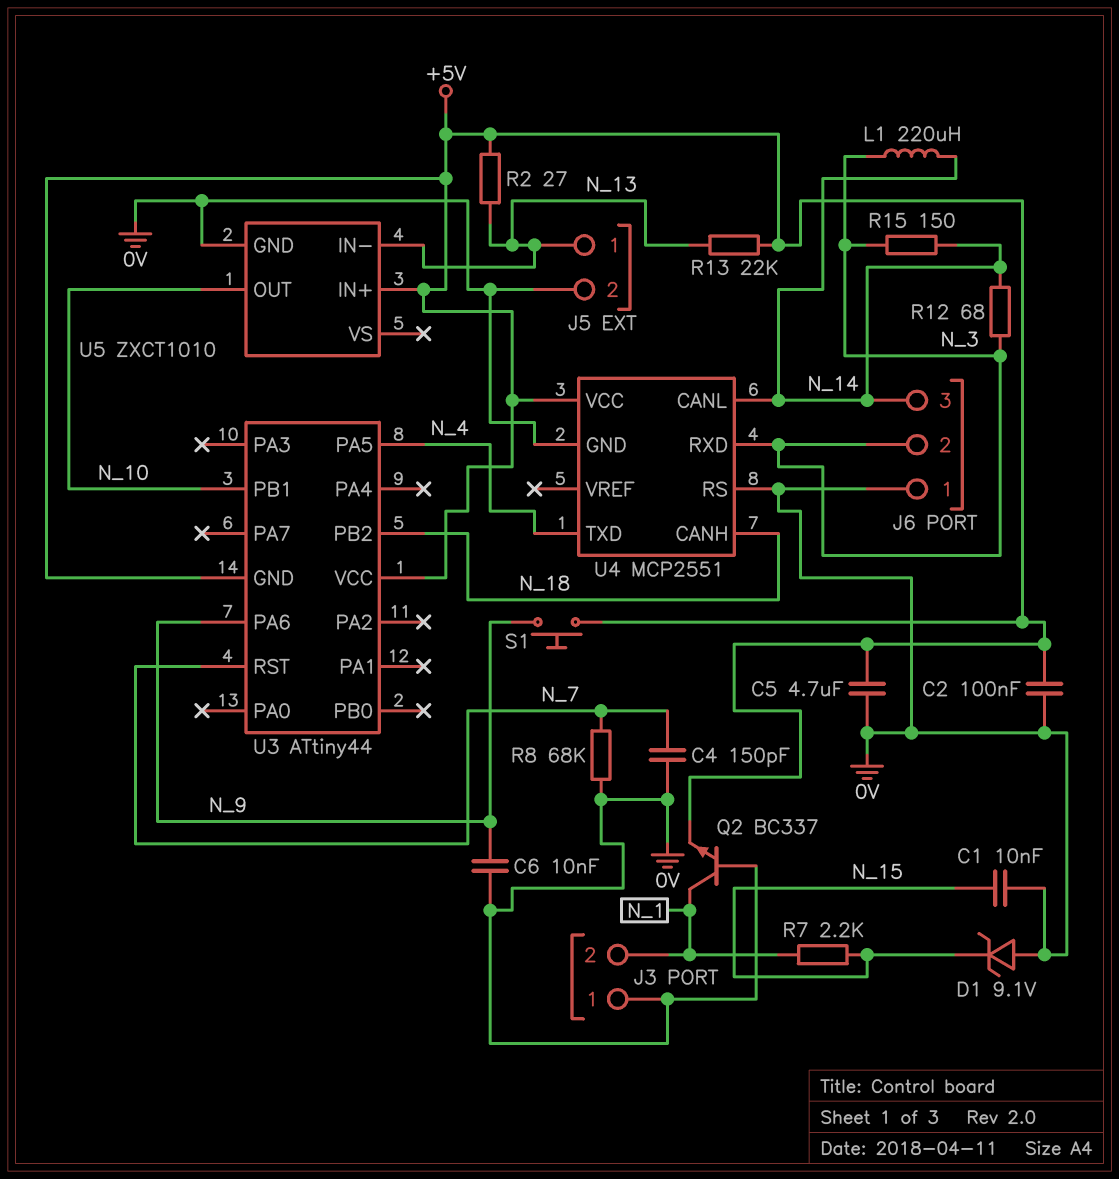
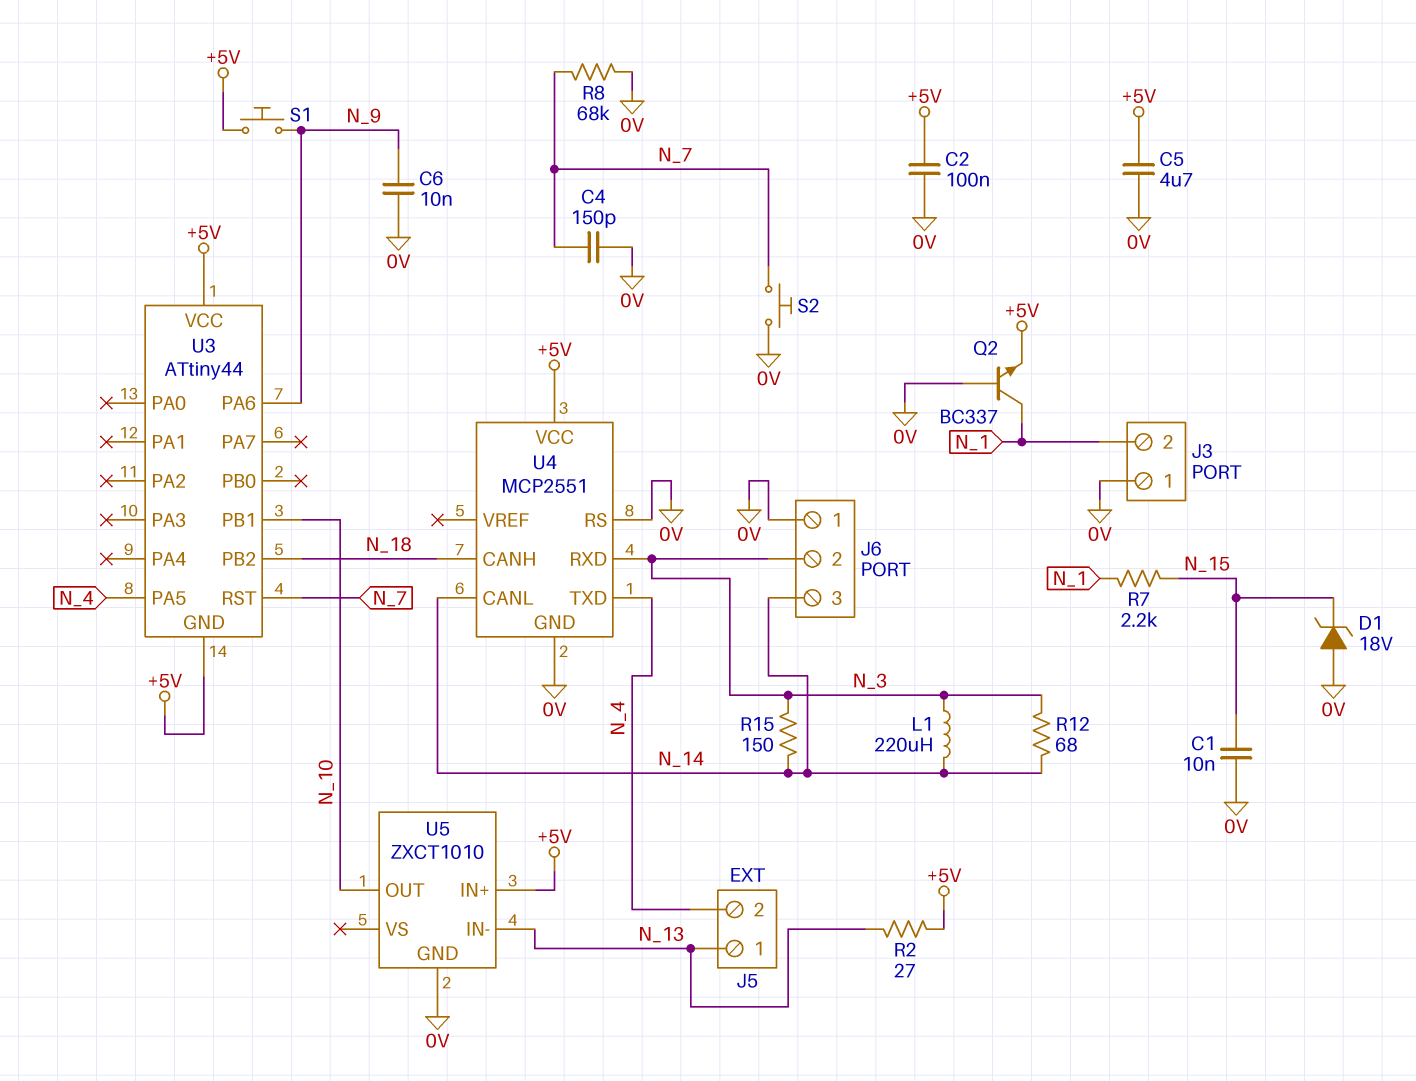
D1: zener 9.1V (A 0V, K N_15) -> zener 18V (A 0V, K N_15)
J5 pin 2: 0V -> N_4
R13: 22k (+5V, N_13) -> none
S2: none -> button (0V, N_7)

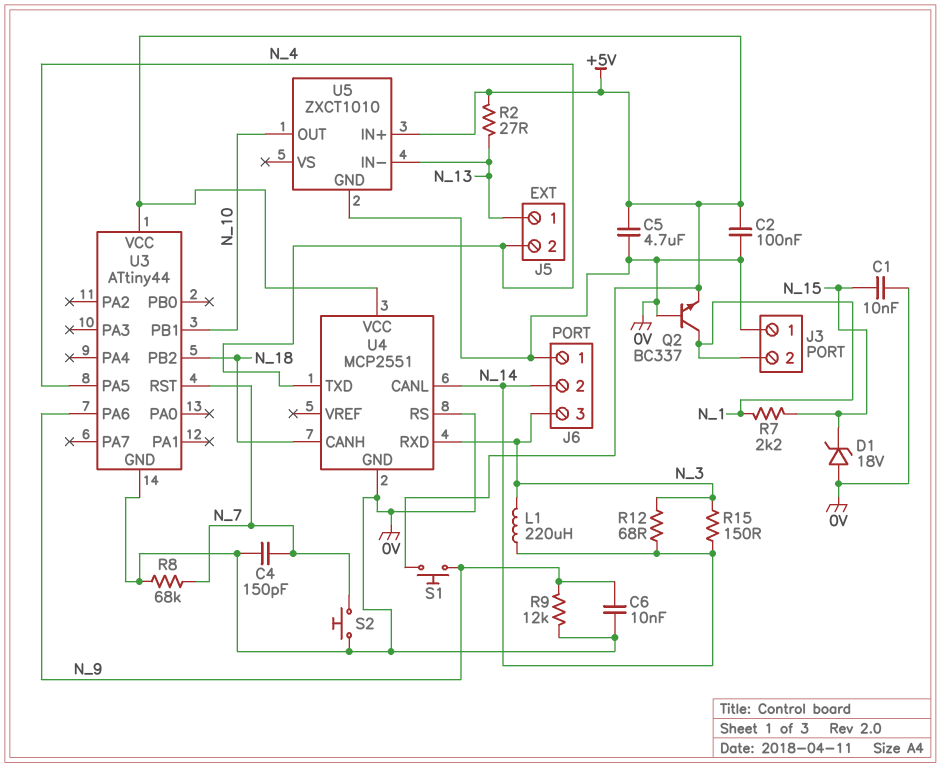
J6 pin 2: N_3 -> N_14
J6 pin 3: N_14 -> N_3
R9: none -> 12k (0V, N_9)
U3 pin GND: +5V -> 0V

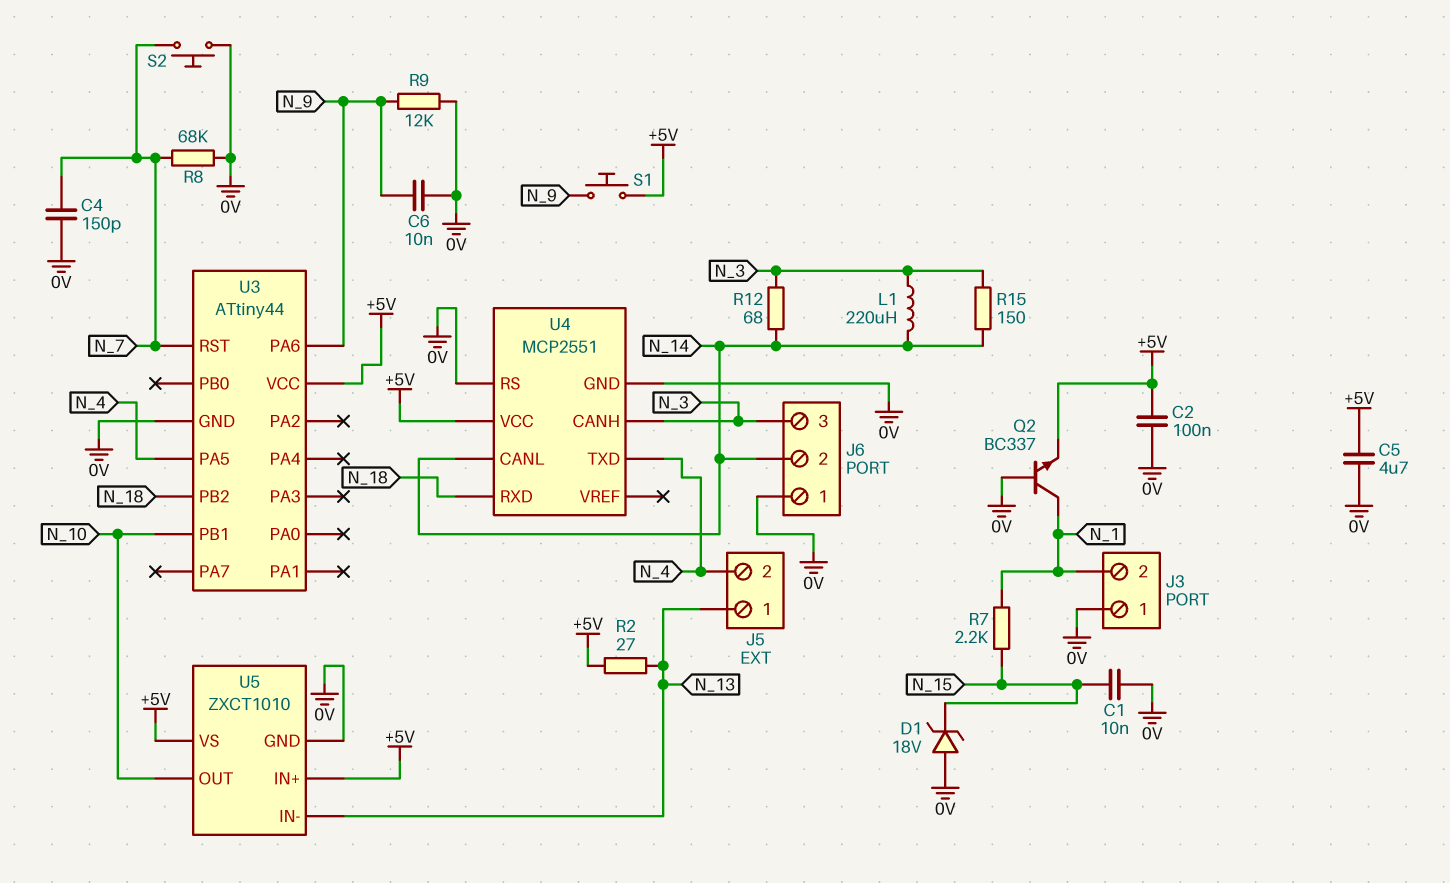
U4 pin CANH: N_18 -> N_3
U4 pin RXD: N_3 -> N_18
U5 pin VS: none -> +5V

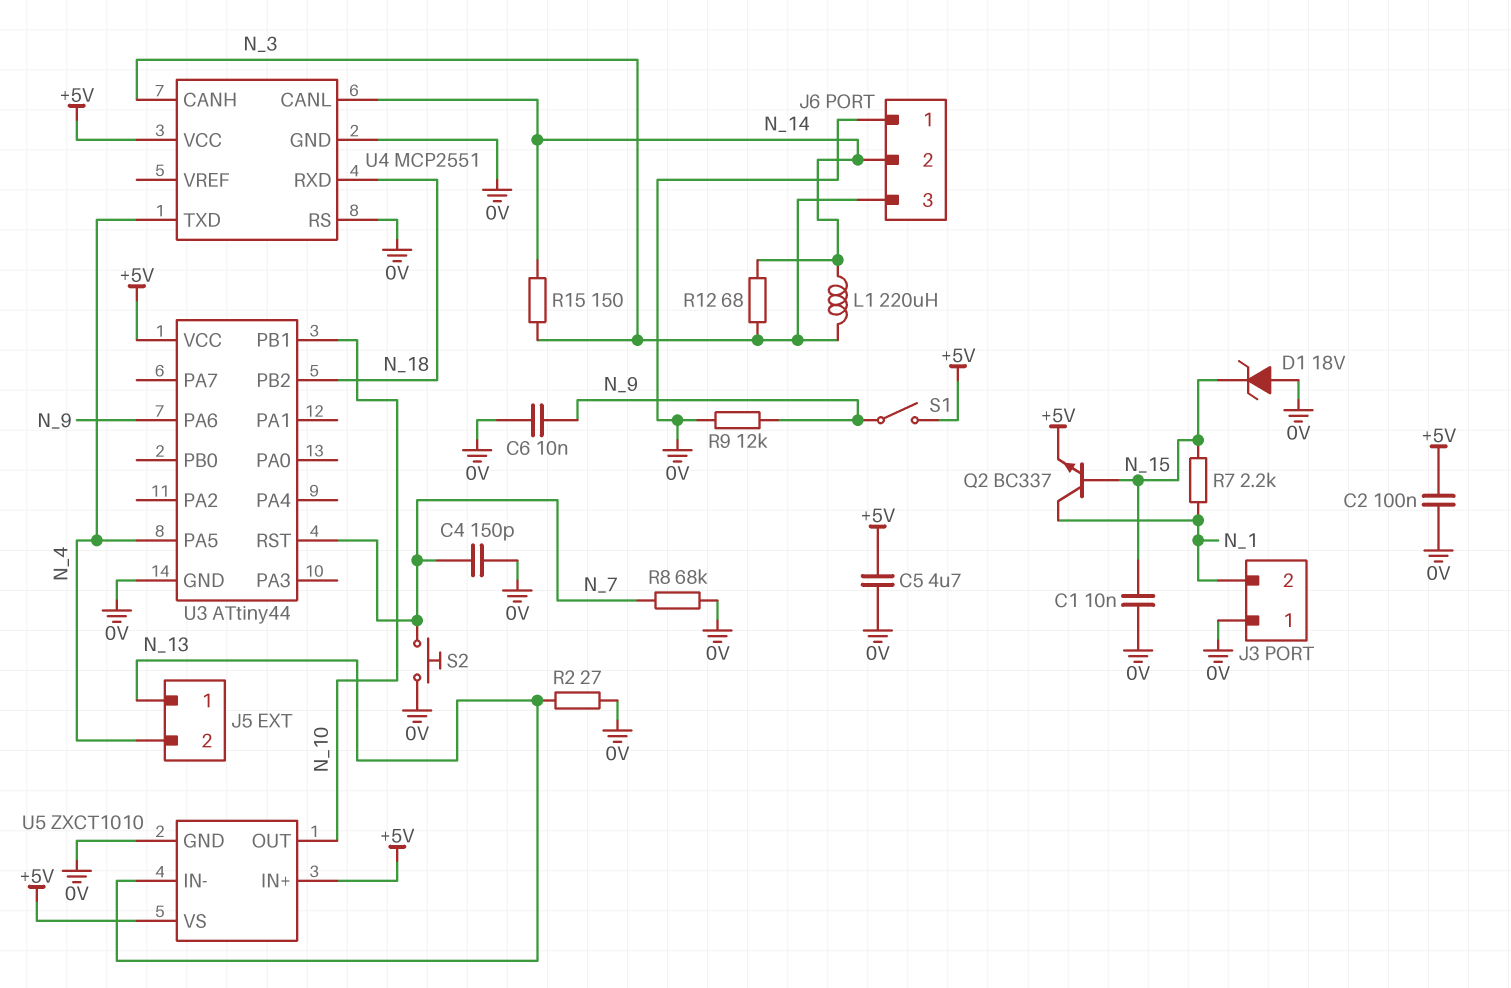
Q2: NPN BC337 (B 0V, C N_1, E +5V) -> NPN BC337 (B N_15, C N_1, E +5V)
R2: 27 (+5V, N_13) -> 27 (0V, N_13)
S1: button (+5V, N_9) -> switch (+5V, N_9)

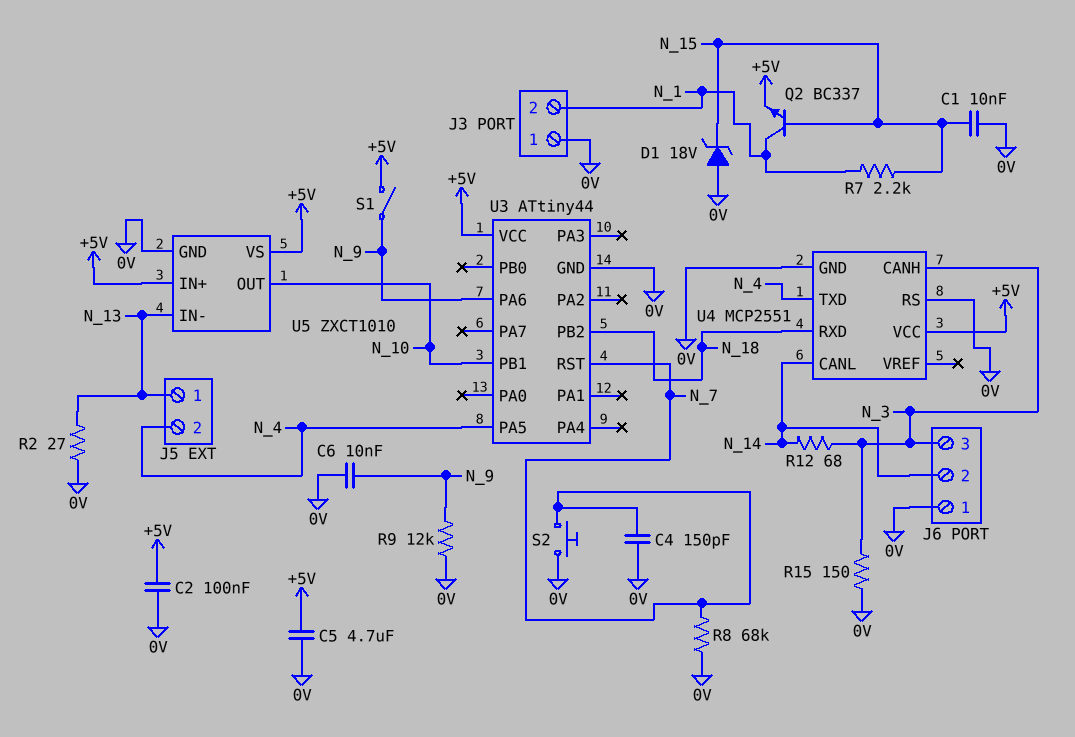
L1: 220uH (N_3, N_14) -> none
R15: 150 (N_3, N_14) -> 150 (0V, N_3)

